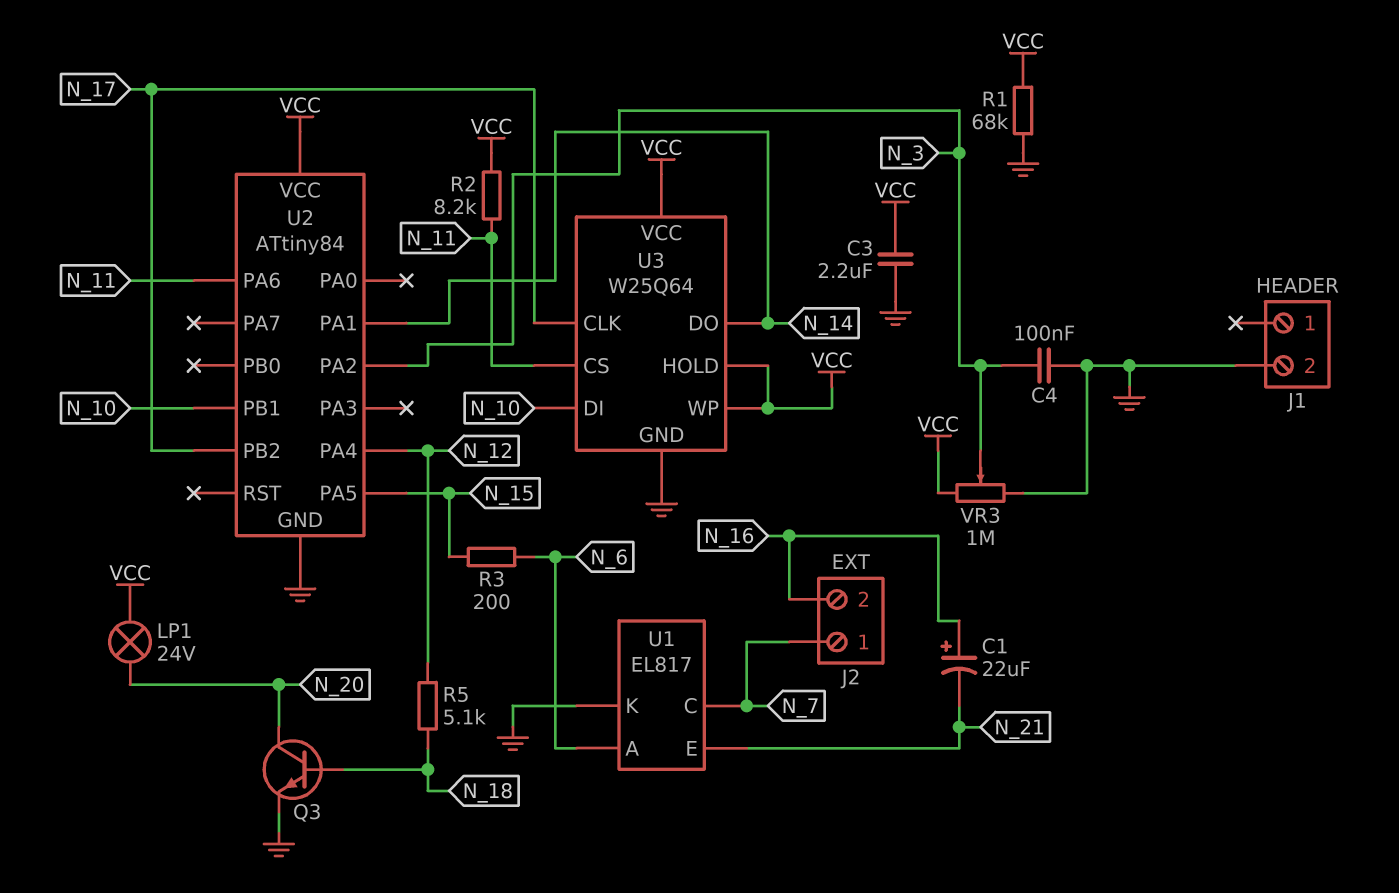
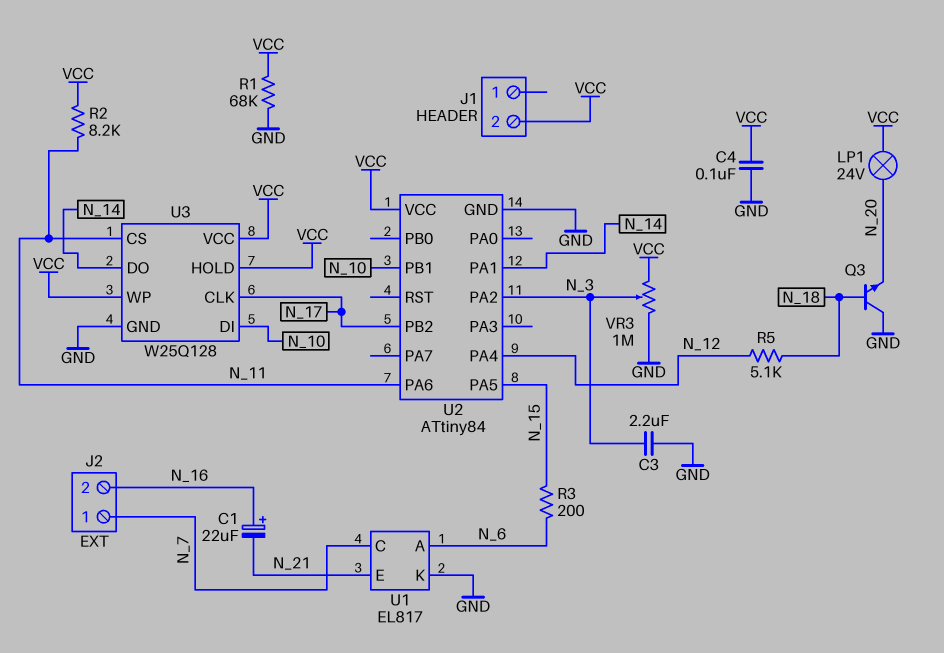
C3: 2.2uF (GND, VCC) -> 2.2uF (GND, N_3)
C4: 100nF (GND, N_3) -> 100nF (GND, VCC)
J1 pin 2: GND -> VCC
Q3: NPN (B N_18, C N_20, E GND) -> NPN (B N_18, C GND, E N_20)
U3: W25Q64 -> W25Q128

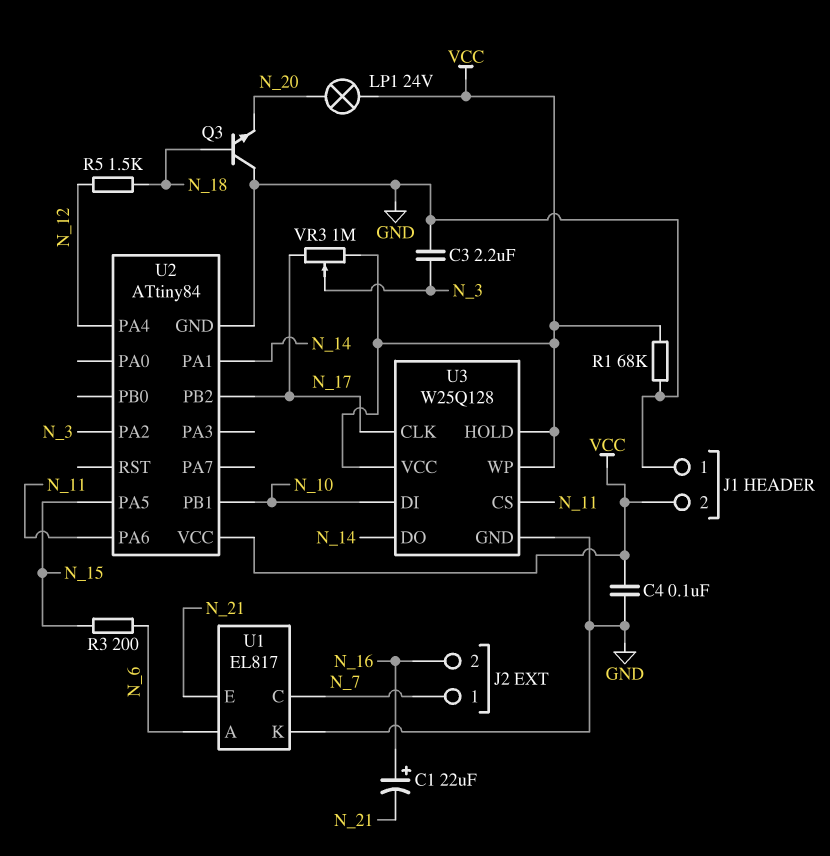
J1 pin 1: none -> GND
R2: 8.2k (N_11, VCC) -> none
R5: 5.1k (N_12, N_18) -> 1.5k (N_12, N_18)
VR3: 1M (GND, VCC, wiper N_3) -> 1M (N_17, VCC, wiper N_3)

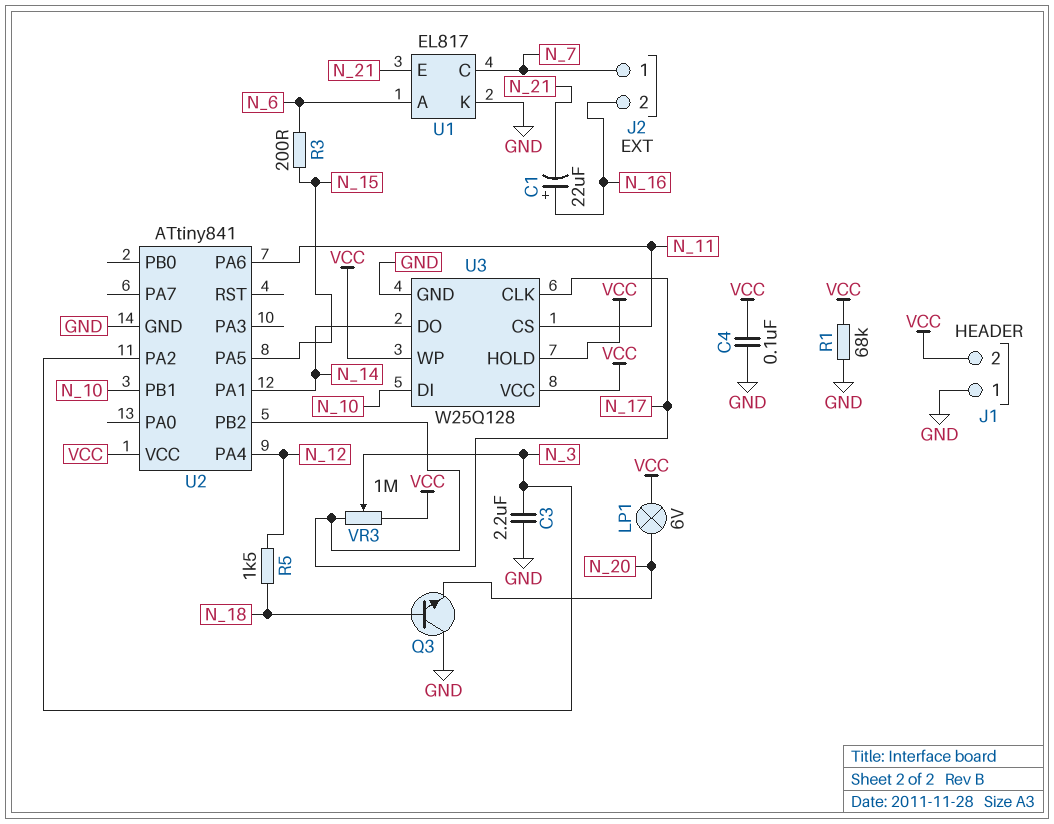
LP1: lamp 24V (N_20, VCC) -> lamp 6V (N_20, VCC)
U2: ATtiny84 -> ATtiny841

